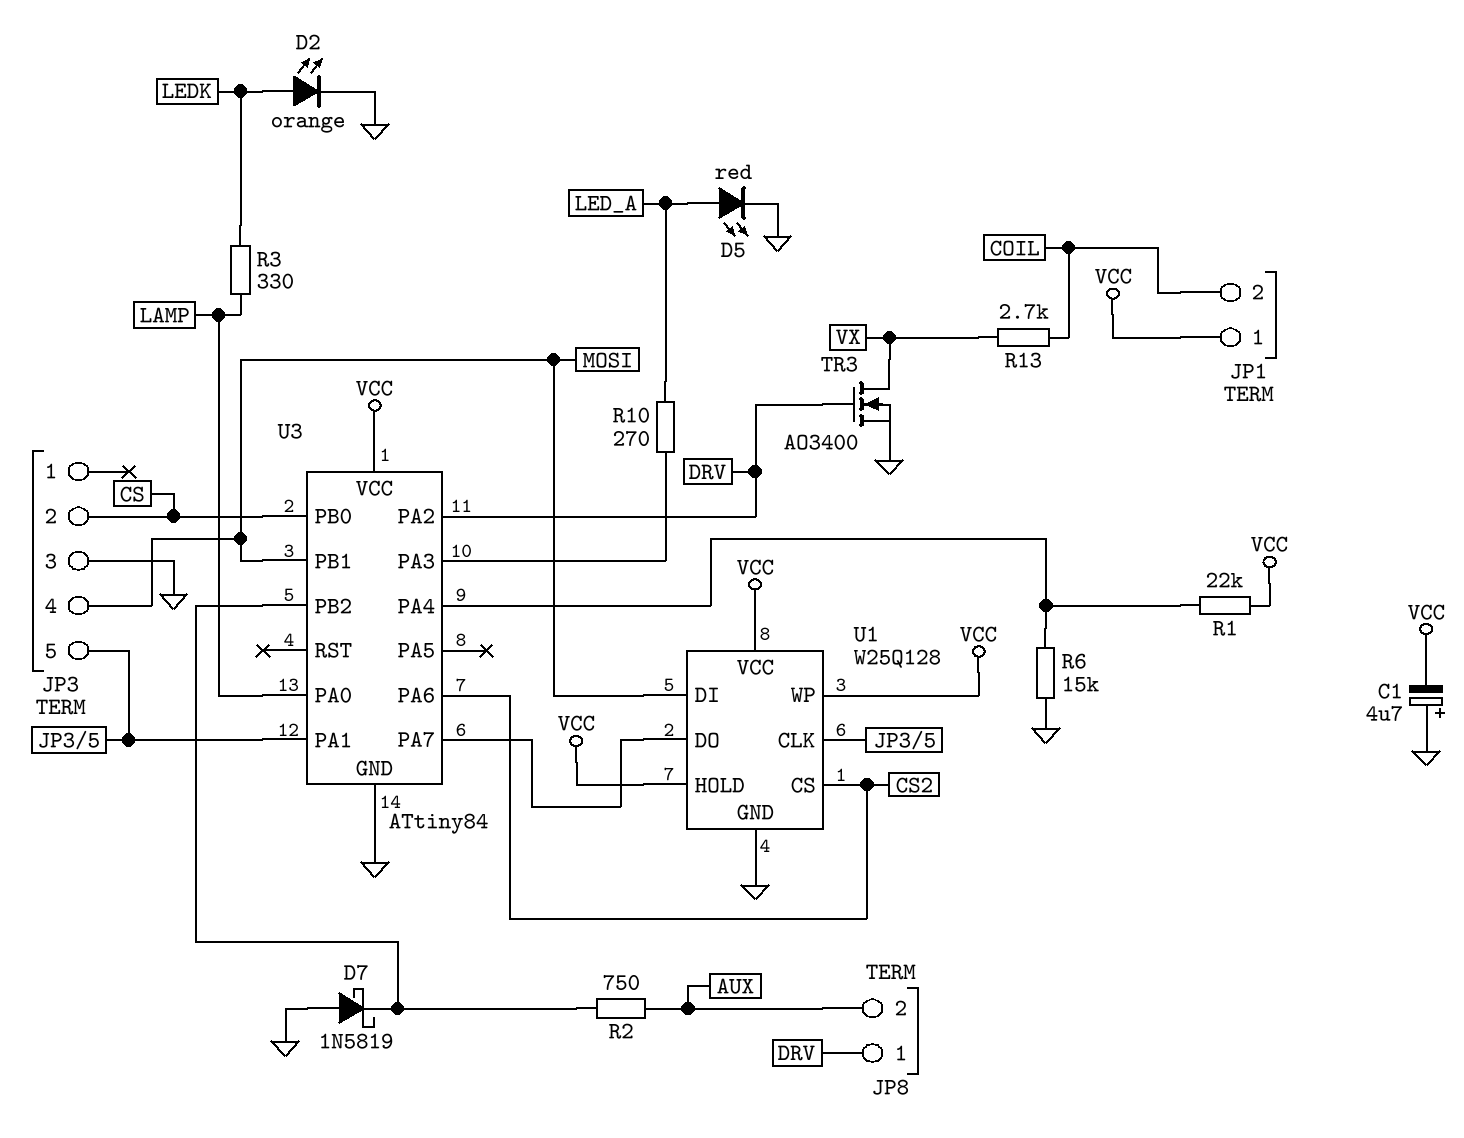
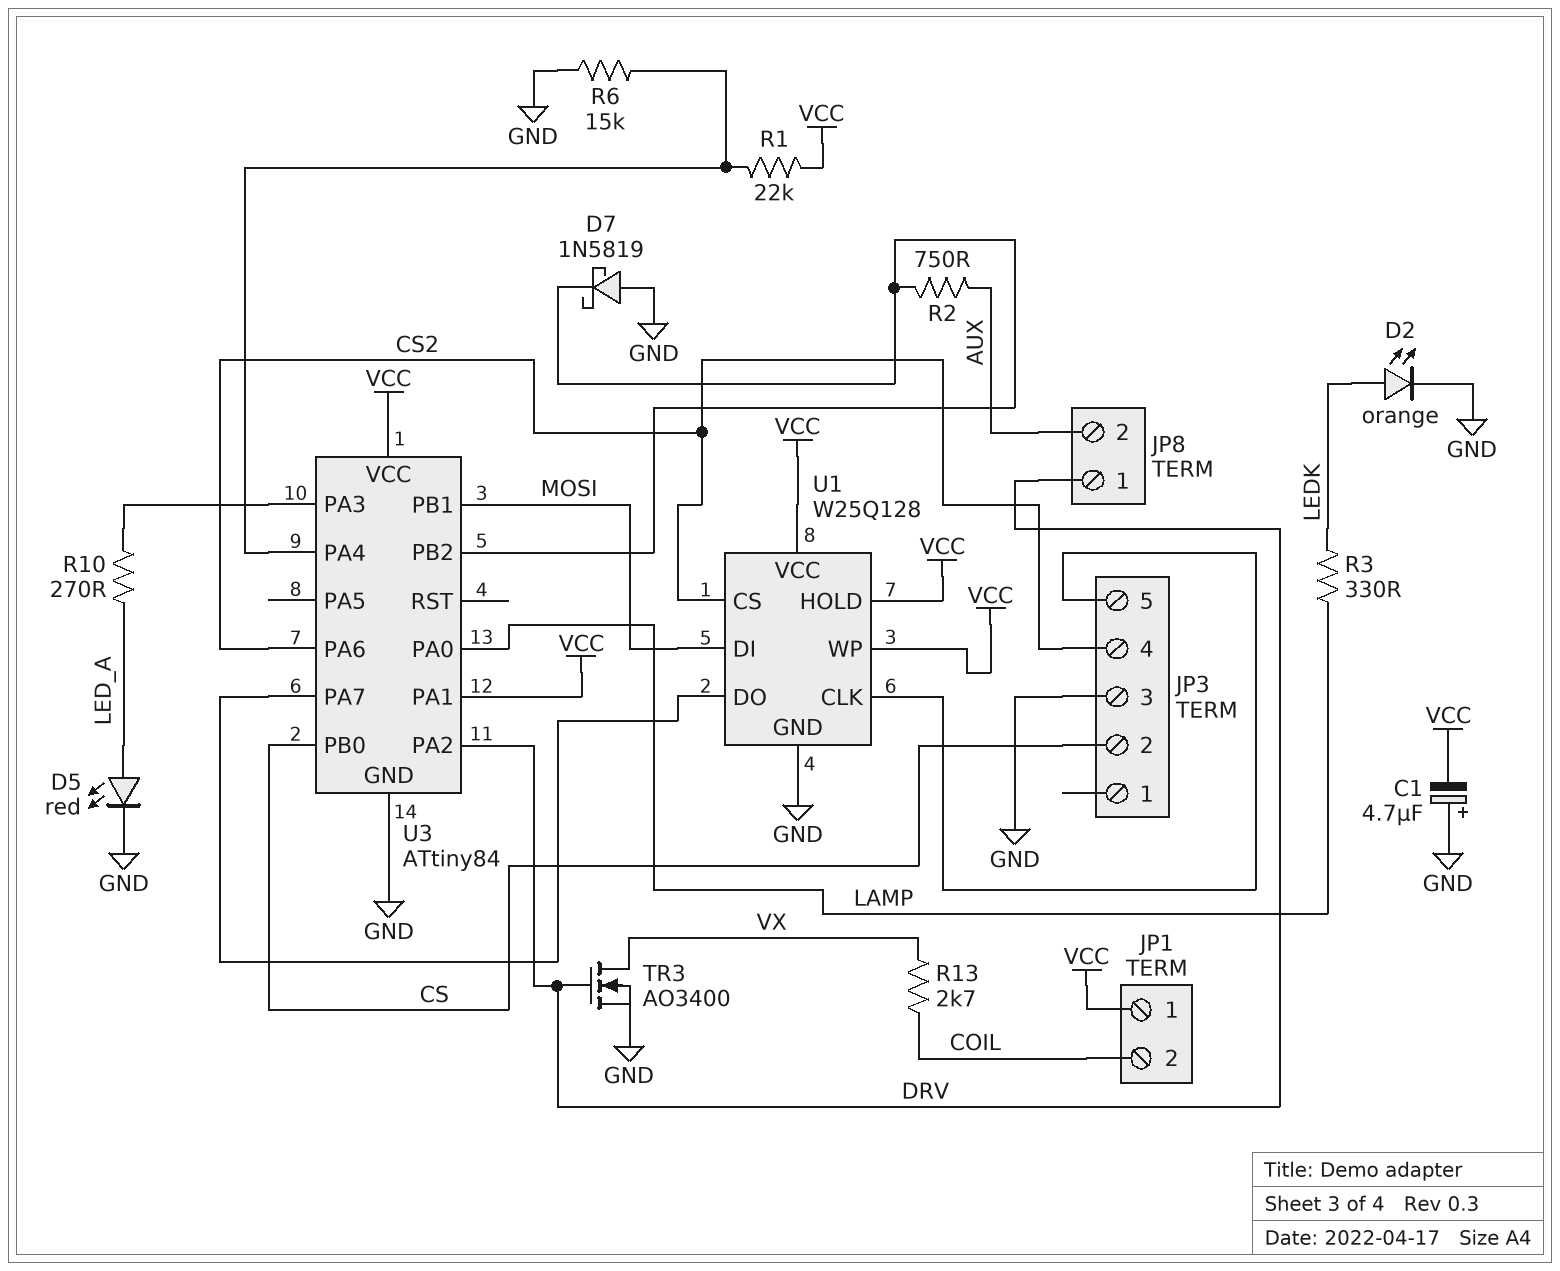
JP3 pin 4: MOSI -> CS2
U3 pin PA1: JP3/5 -> VCC

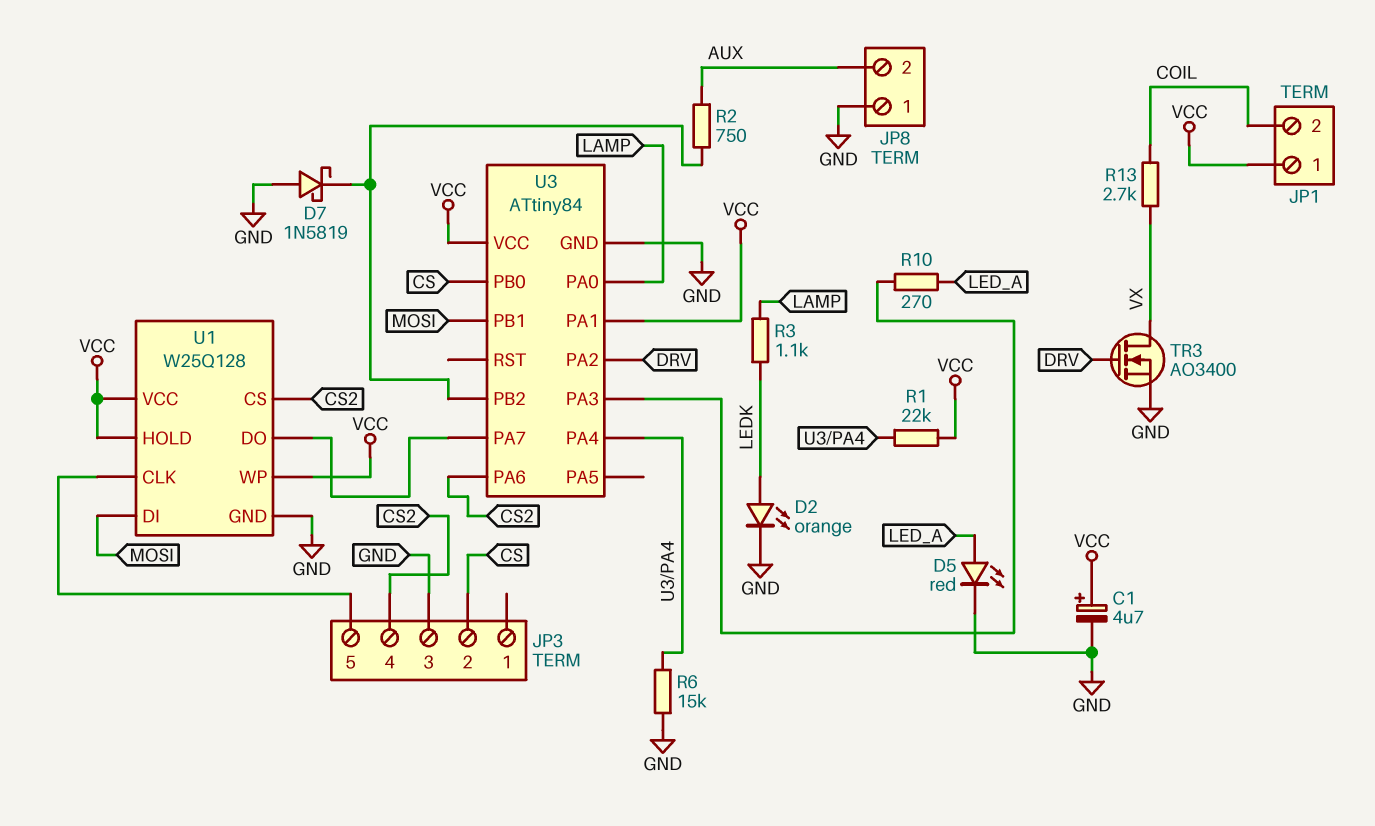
C1: 4.7uF (plus GND, minus VCC) -> 4.7uF (plus VCC, minus GND)
JP8 pin 1: DRV -> GND
R3: 330 (LAMP, LEDK) -> 1.1k (LAMP, LEDK)

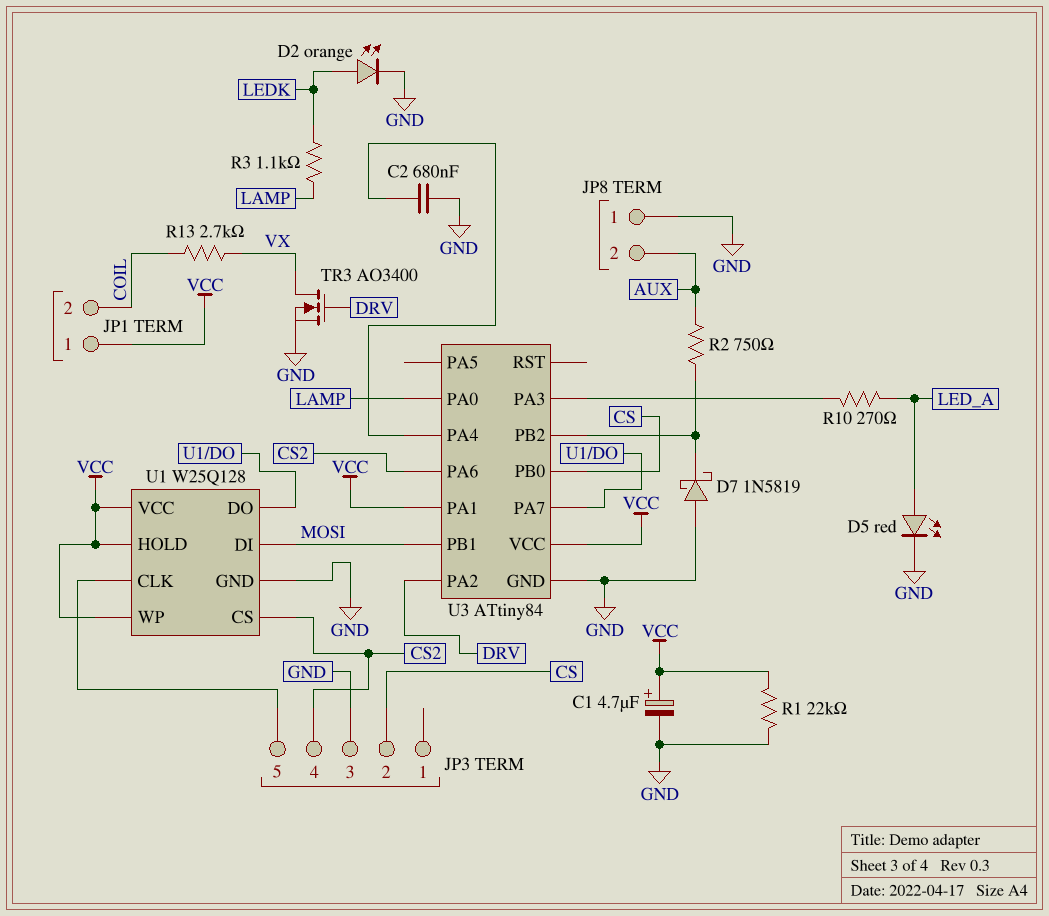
C2: none -> 680nF (GND, U3/PA4)
R1: 22k (U3/PA4, VCC) -> 22k (GND, VCC)
R6: 15k (GND, U3/PA4) -> none

